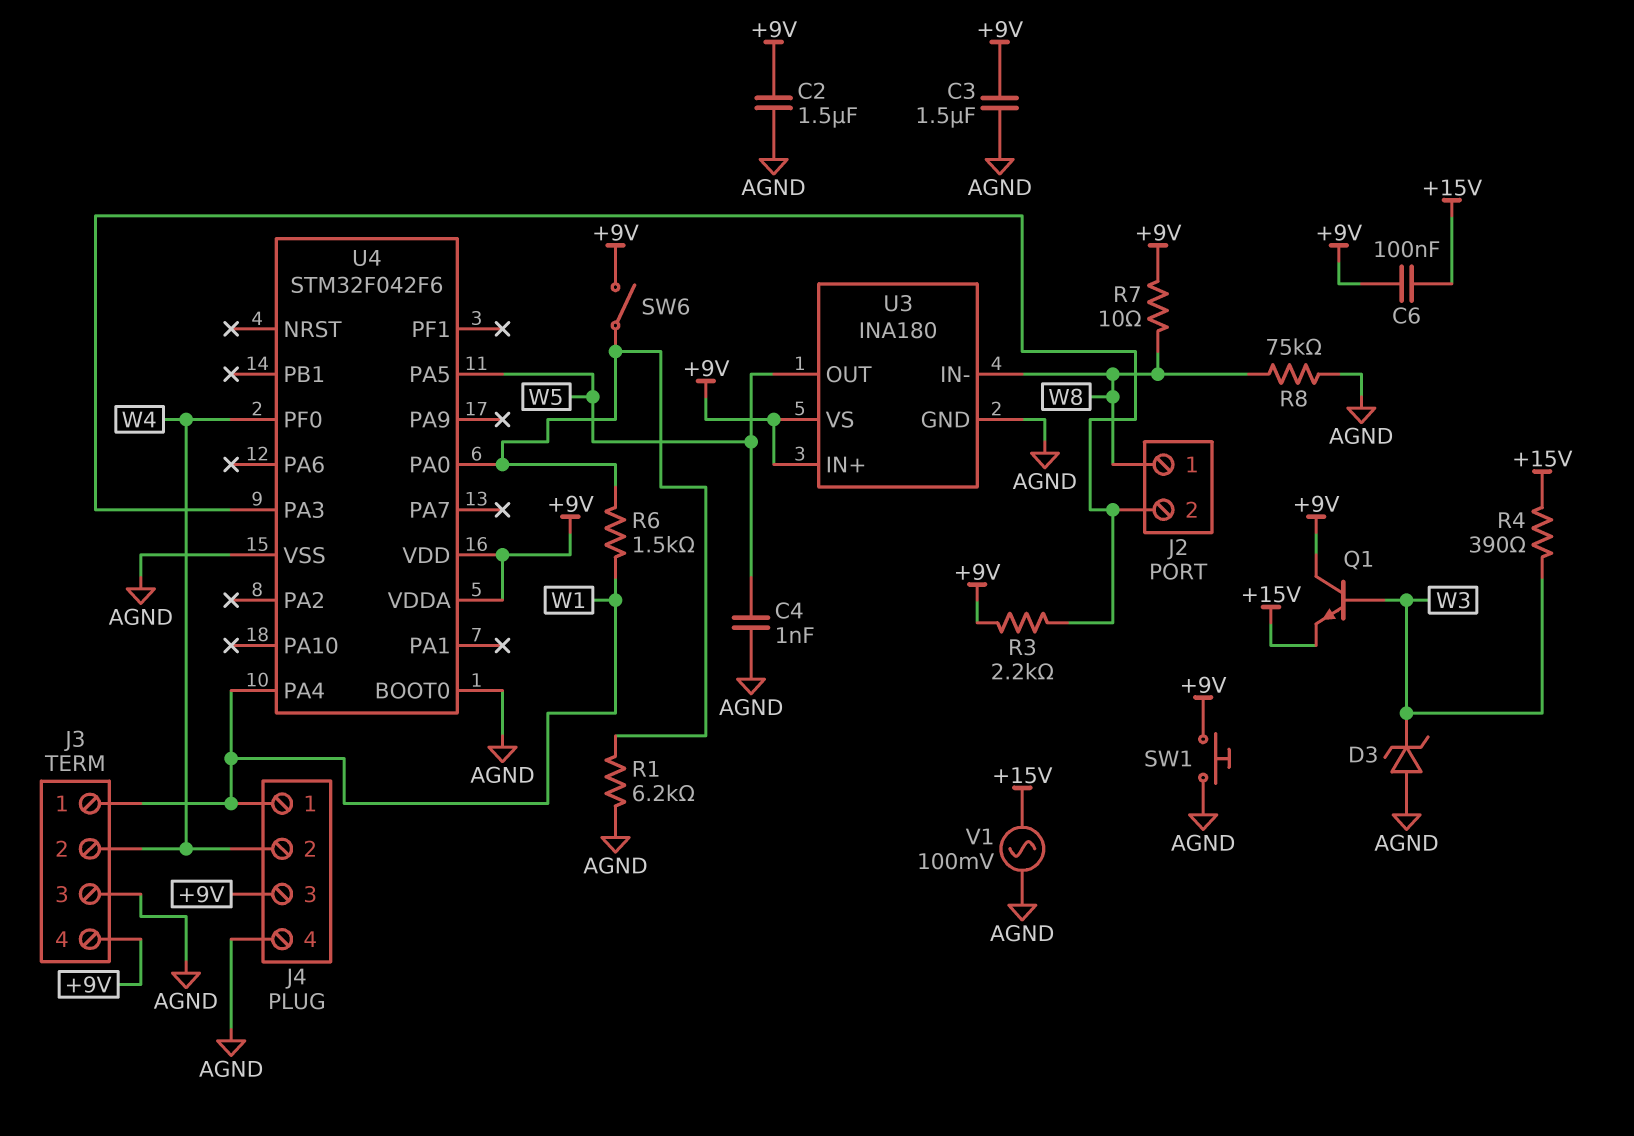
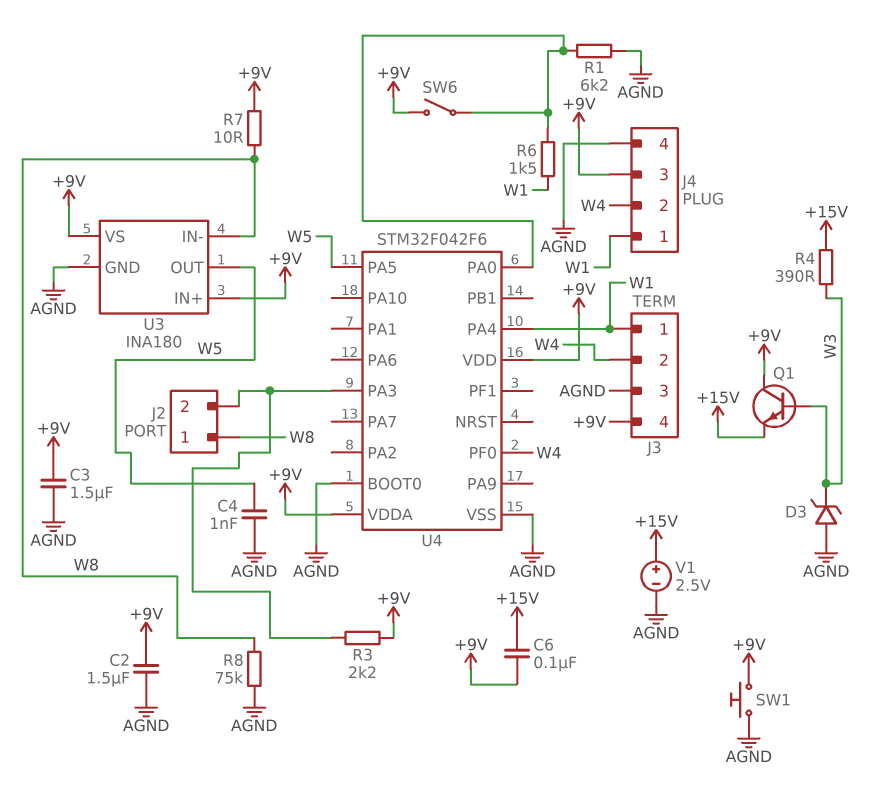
V1: AC 100mV (+15V, AGND) -> 2.5V (plus +15V, minus AGND)

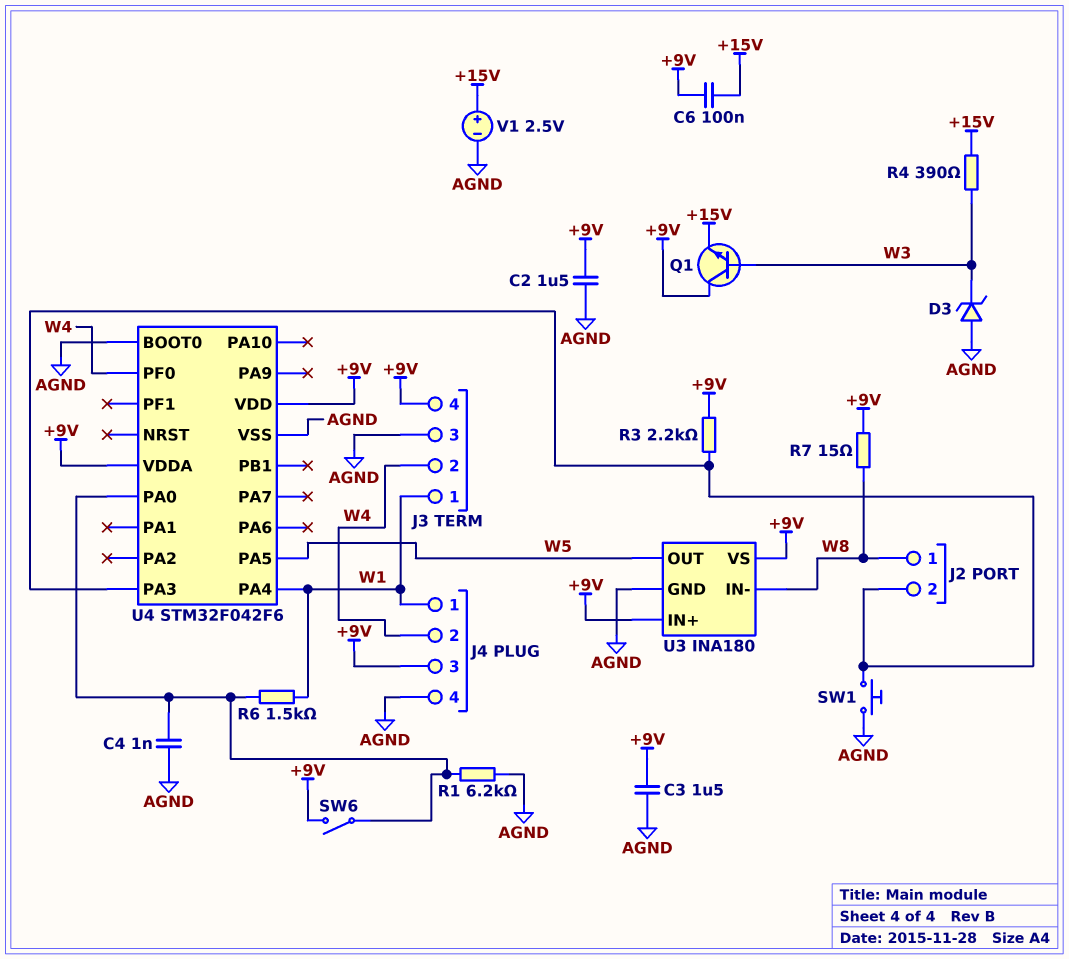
C4: 1nF (AGND, W5) -> 1nF (AGND, U4/PA0)
R7: 10 (+9V, W8) -> 15 (+9V, W8)
R8: 75k (AGND, W8) -> none
SW1: button (+9V, AGND) -> button (AGND, J2/2)

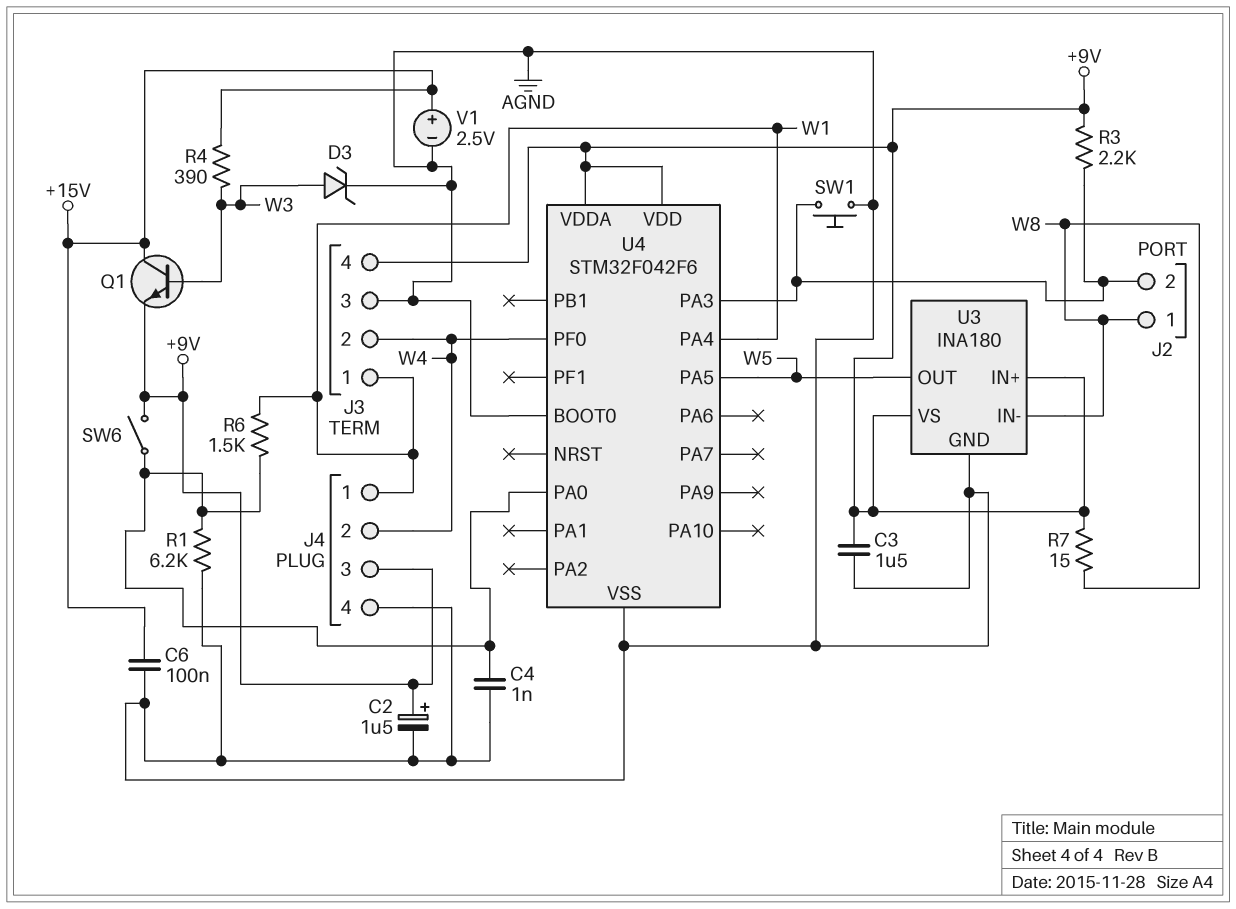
C2: 1.5uF (+9V, AGND) -> 1.5uF (plus +9V, minus AGND)
C6: 100nF (+9V, +15V) -> 100nF (+15V, AGND)
D3: zener (A AGND, K W3) -> zener (A W3, K AGND)
Q1: NPN (B W3, C +9V, E +15V) -> NPN (B W3, C +15V, E +9V)

